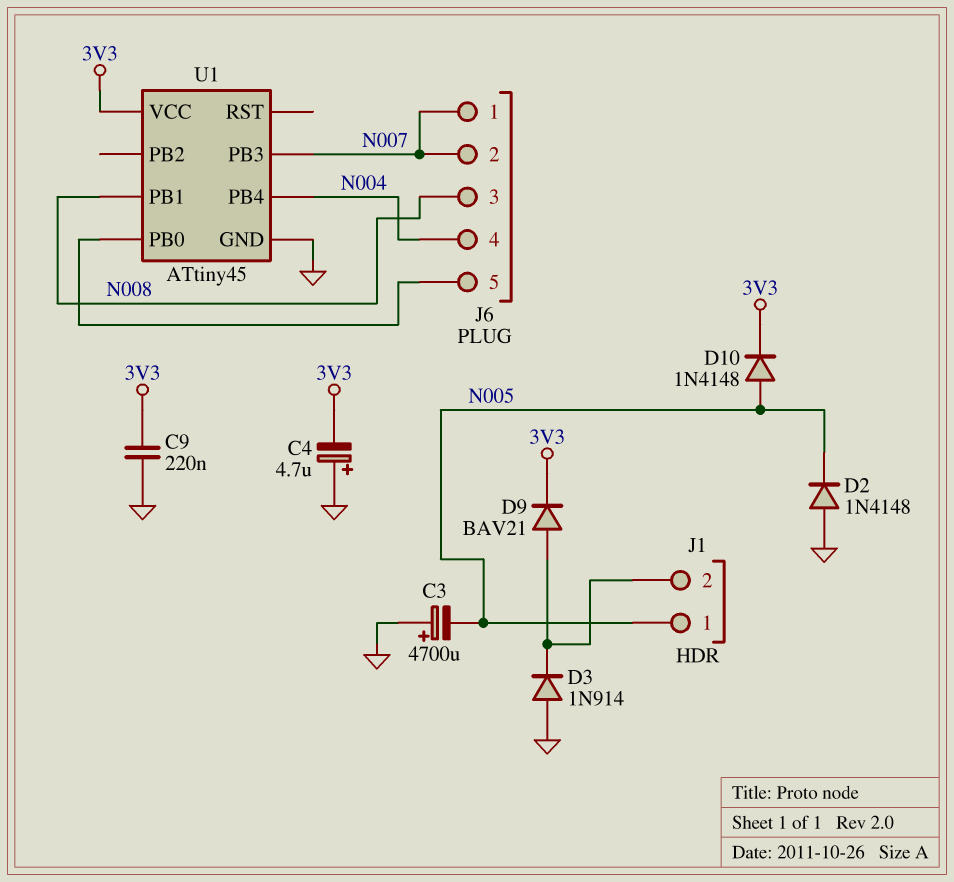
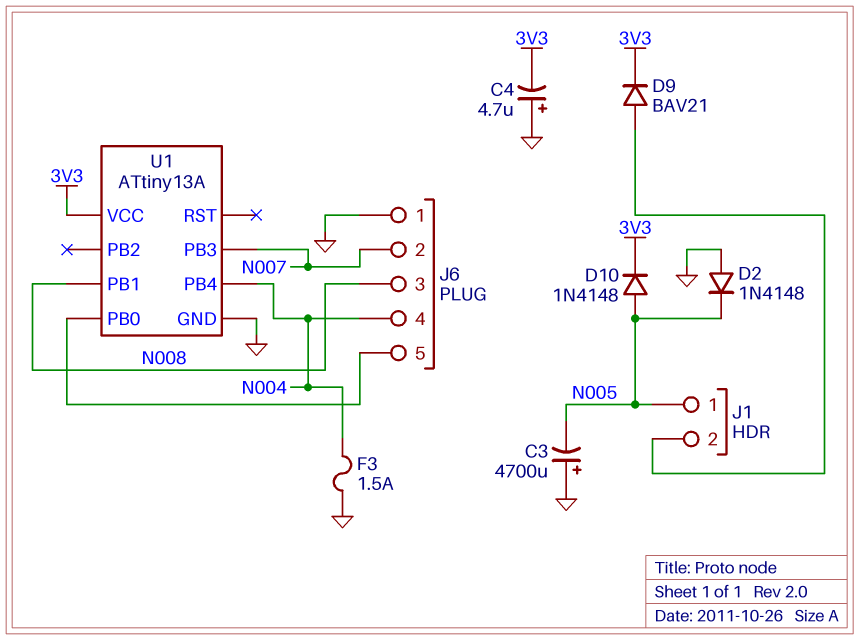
C9: 220nF (3V3, GND) -> none
D3: diode 1N914 (A GND, K J1/2) -> none
F3: none -> 1.5A (GND, N004)
J6 pin 1: N007 -> GND
U1: ATtiny45 -> ATtiny13A

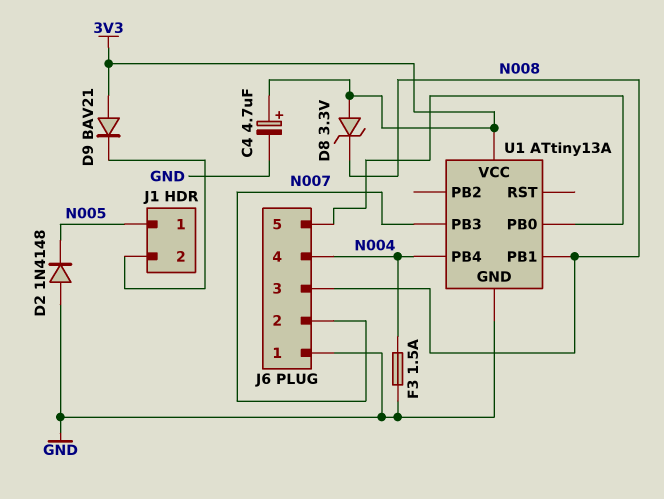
C3: 4700uF (plus GND, minus N005) -> none
C4: 4.7uF (plus GND, minus 3V3) -> 4.7uF (plus 3V3, minus GND)
D8: none -> zener 3.3V (A 3V3, K N008)
D9: diode BAV21 (A J1/2, K 3V3) -> diode BAV21 (A 3V3, K J1/2)
D10: diode 1N4148 (A N005, K 3V3) -> none

